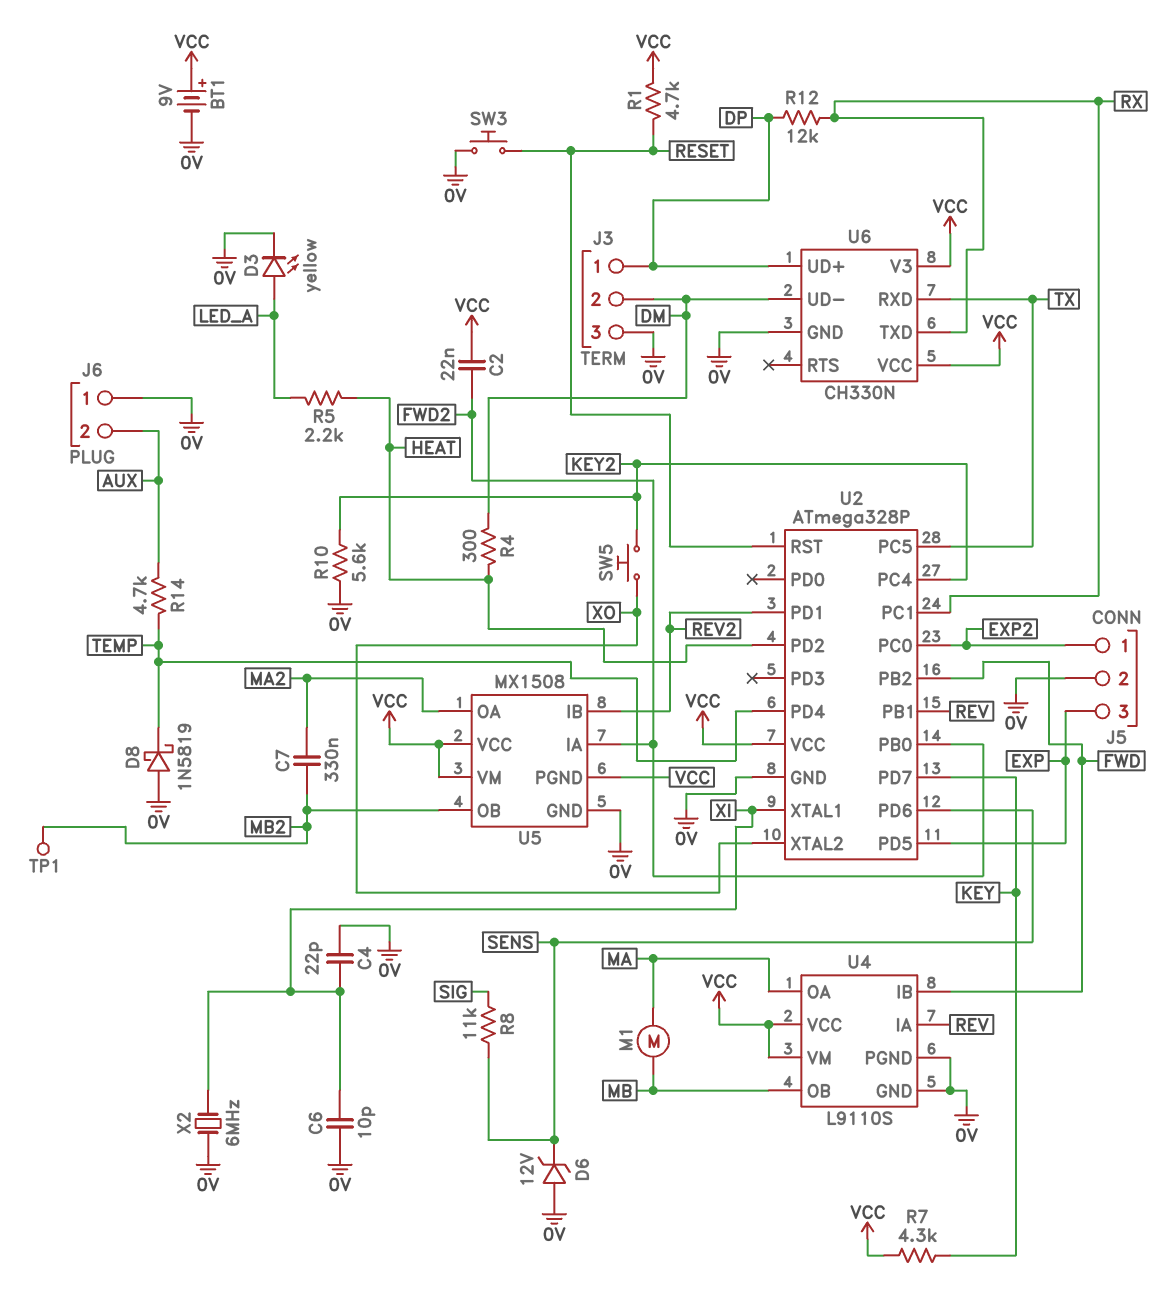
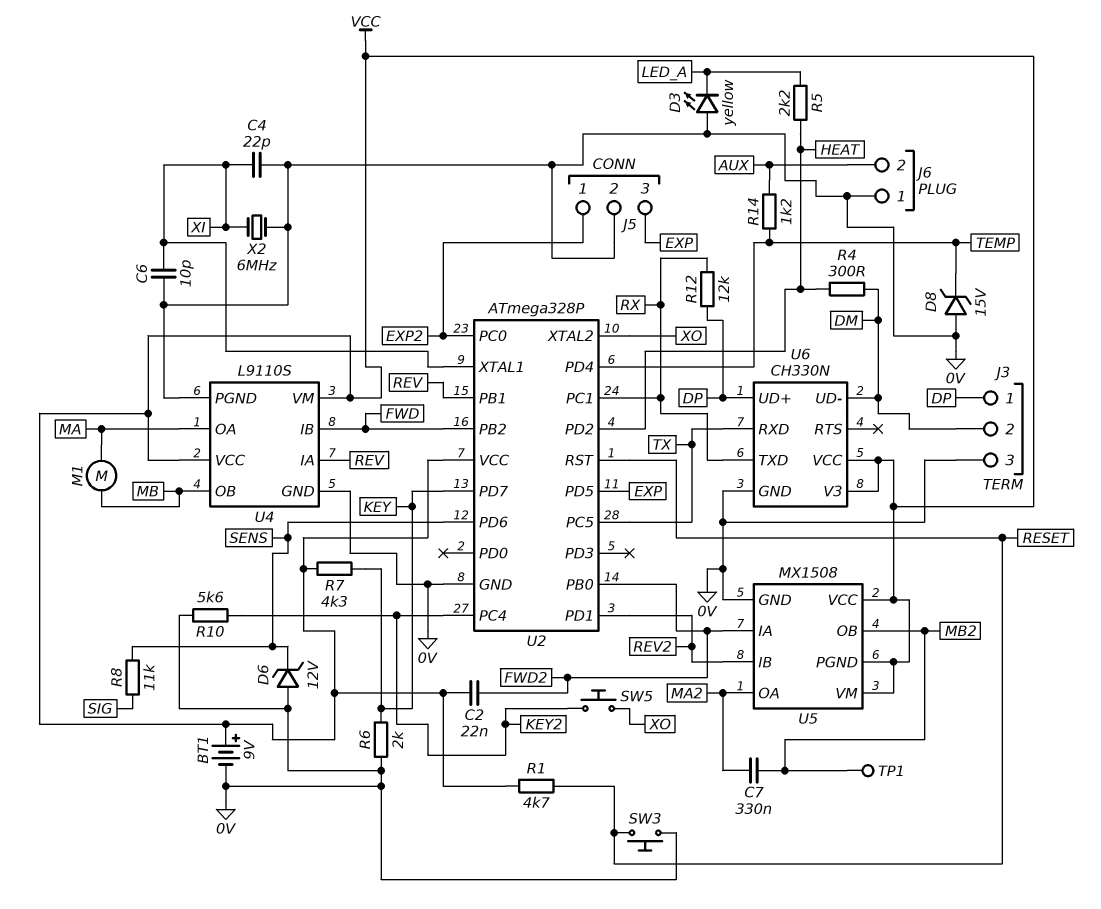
D3: LED yellow (A LED_A, K 0V) -> LED yellow (A 0V, K LED_A)
D8: schottky 1N5819 (A 0V, K TEMP) -> zener 15V (A 0V, K TEMP)
R6: none -> 2k (0V, KEY)
R14: 4.7k (AUX, TEMP) -> 1.2k (AUX, TEMP)

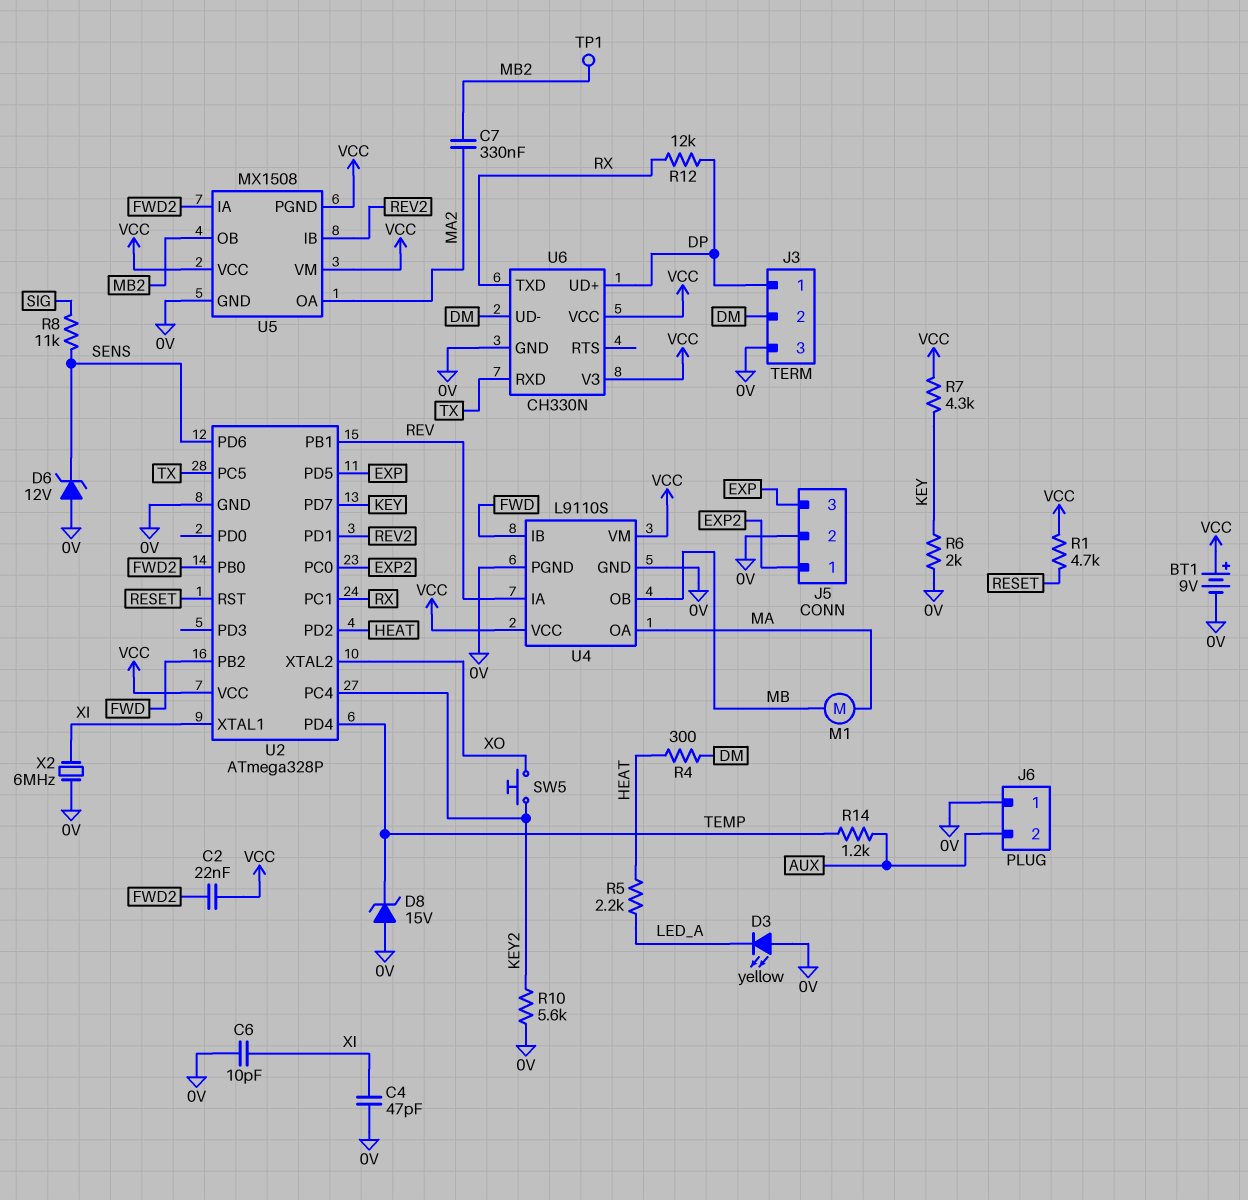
C4: 22pF (0V, XI) -> 47pF (0V, XI)
SW3: button (0V, RESET) -> none

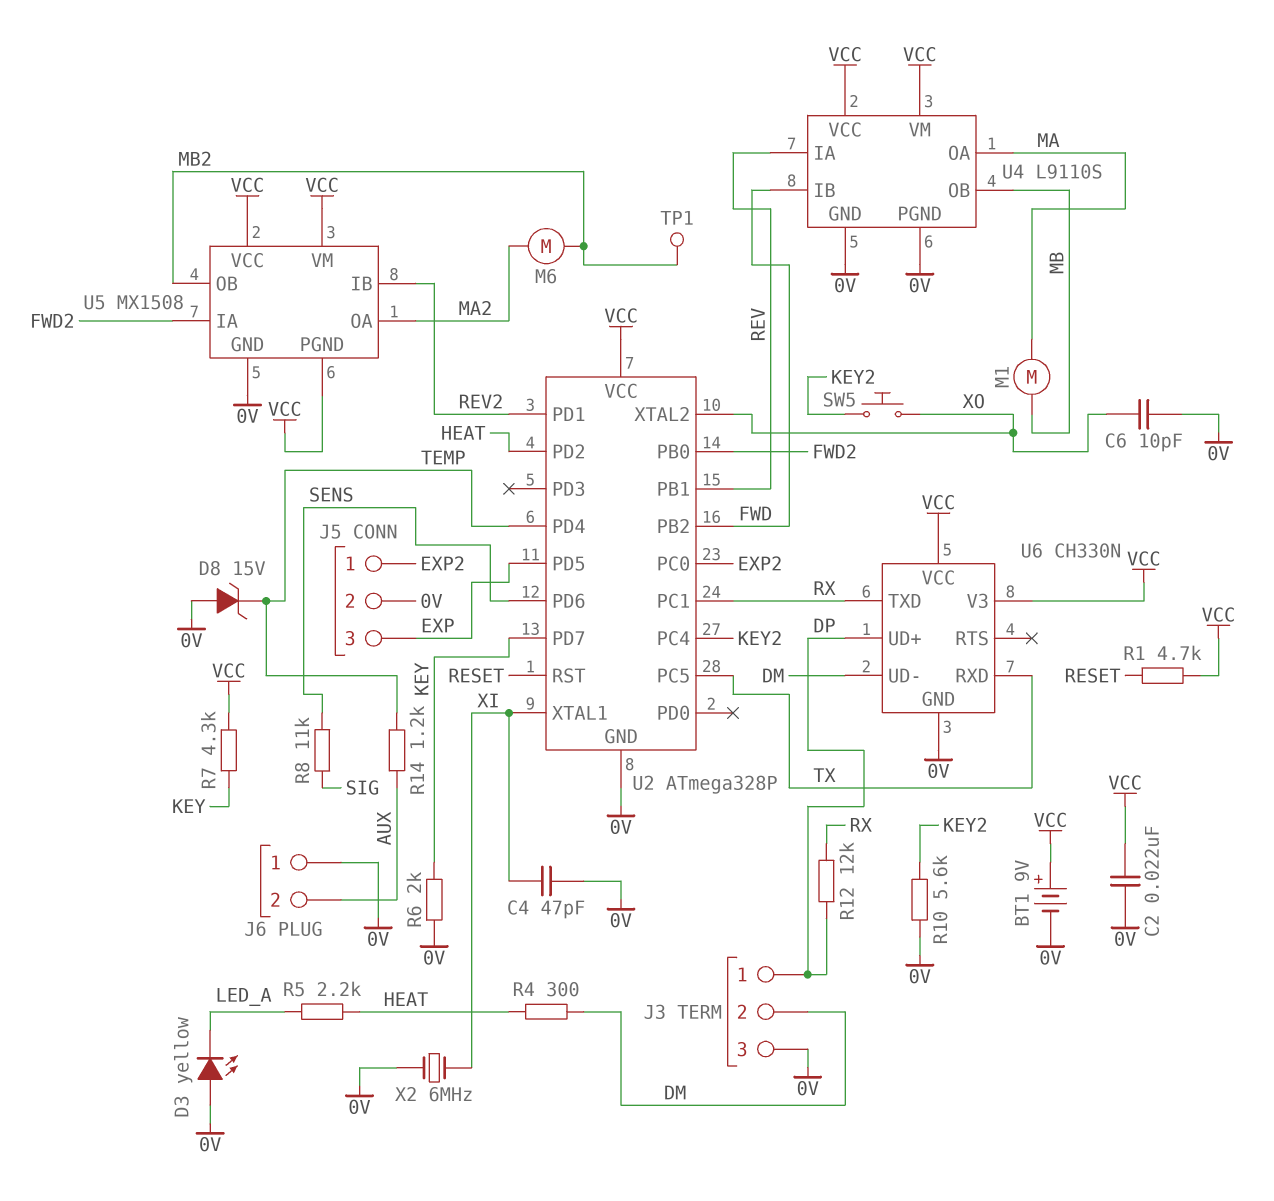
C2: 22nF (FWD2, VCC) -> 22nF (0V, VCC)
C6: 10pF (0V, XI) -> 10pF (0V, XO)
C7: 330nF (MA2, MB2) -> none
D6: zener 12V (A 0V, K SENS) -> none
M6: none -> motor (MA2, MB2)

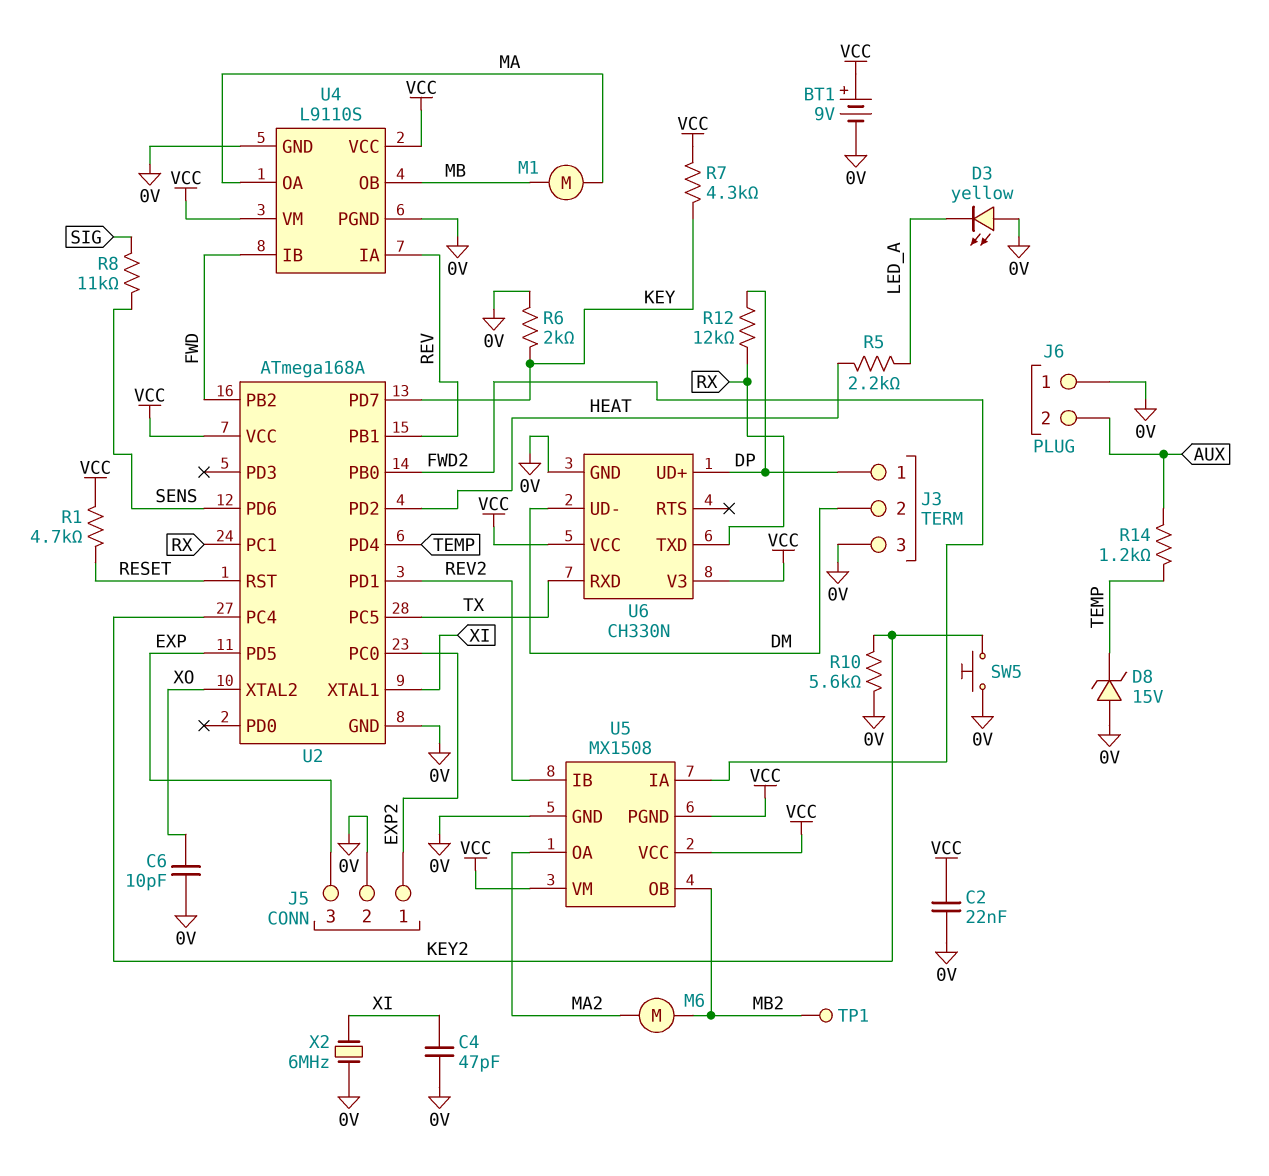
R4: 300 (DM, HEAT) -> none
SW5: button (KEY2, XO) -> button (0V, KEY2)
U2: ATmega328P -> ATmega168A

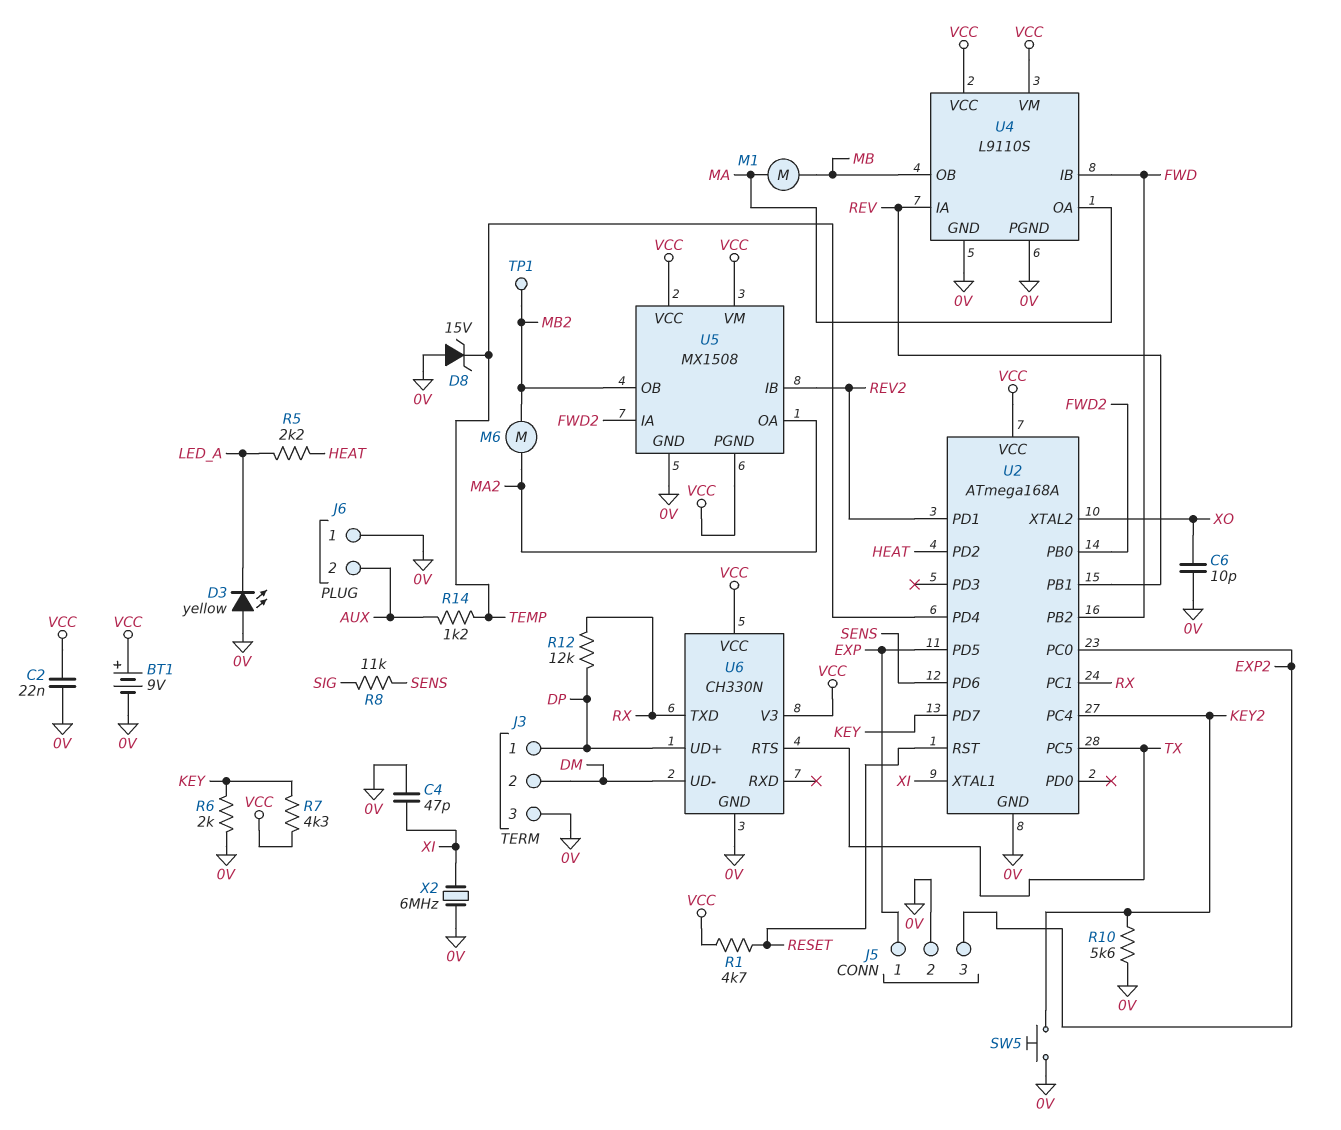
J5 pin 1: EXP2 -> EXP
J5 pin 3: EXP -> EXP2
U6 pin RTS: none -> TX
U6 pin RXD: TX -> none

